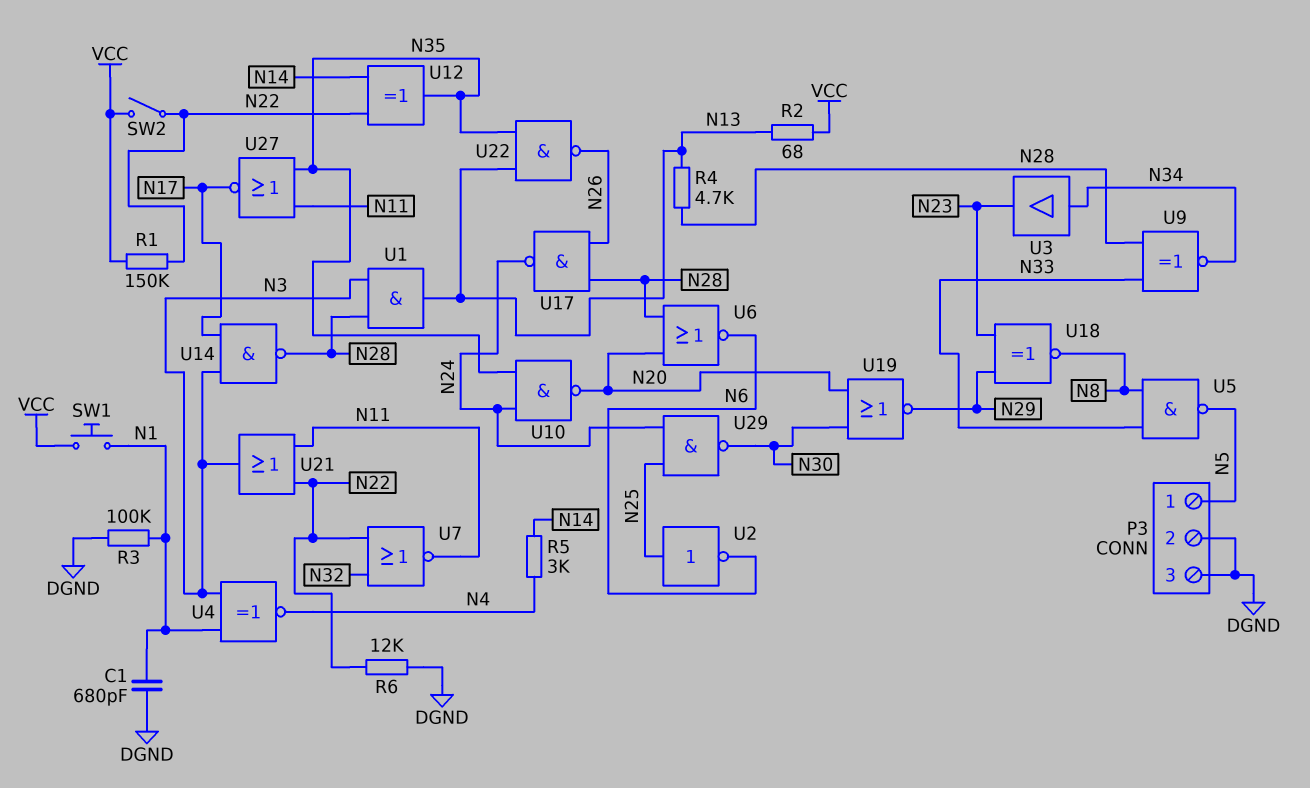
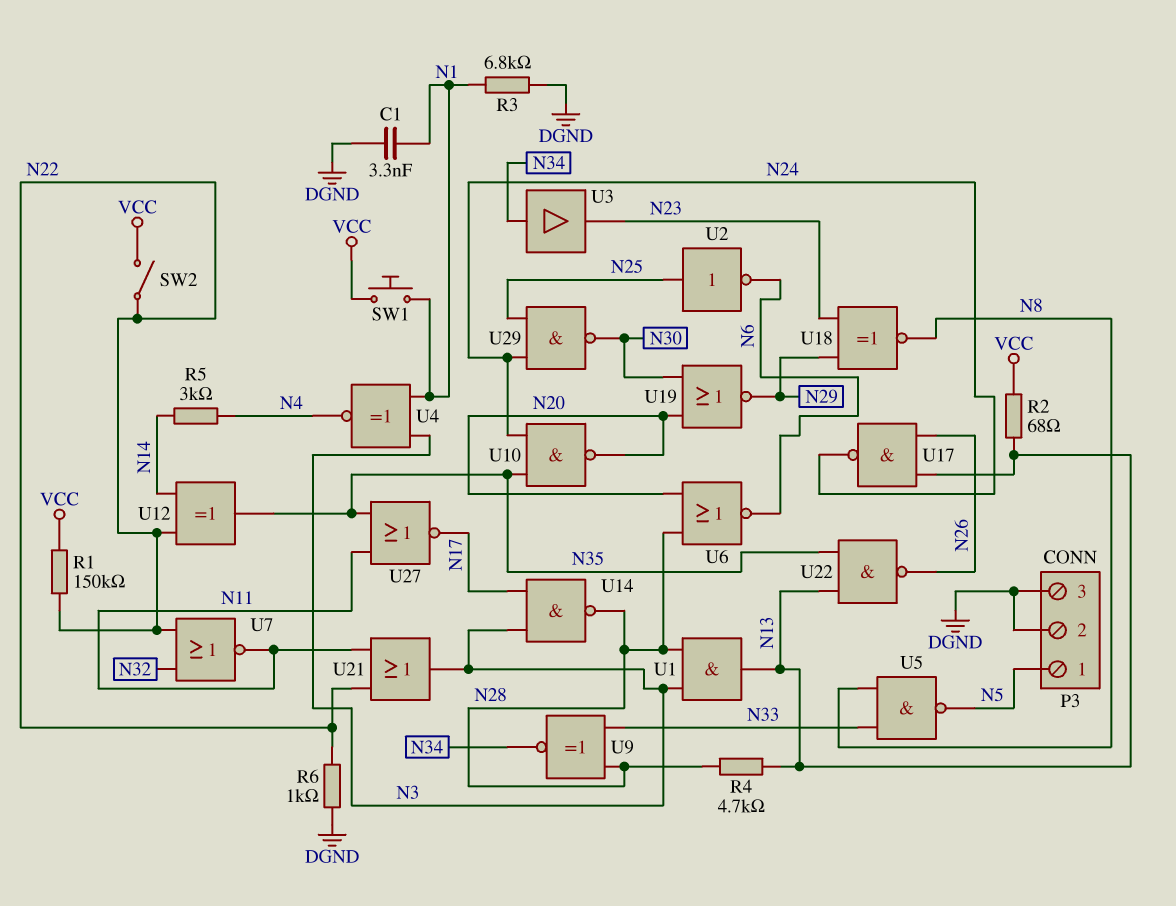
C1: 680pF (DGND, N1) -> 3.3nF (DGND, N1)
R3: 100k (DGND, N1) -> 6.8k (DGND, N1)
R6: 12k (DGND, N22) -> 1k (DGND, N22)
U17: NAND (in N26, in N28, out N24) -> NAND (in N13, in N26, out N24)

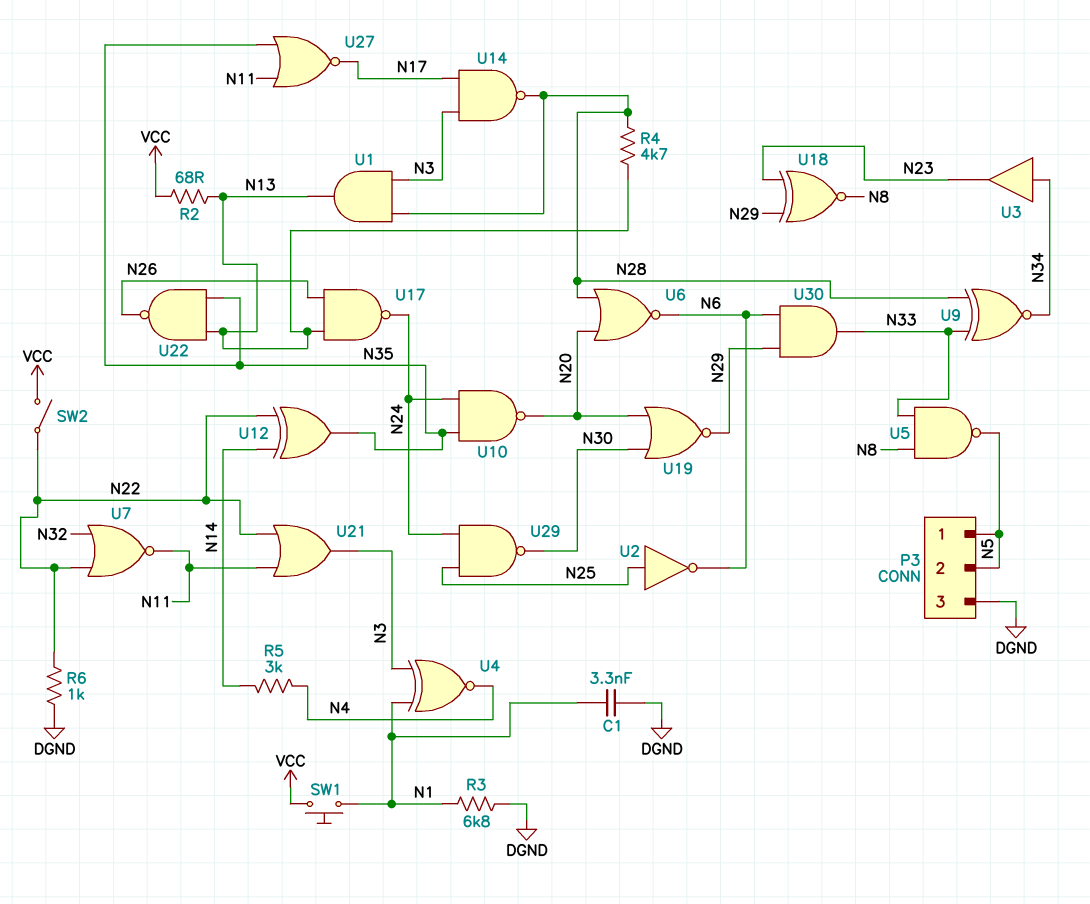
P3 pin 2: DGND -> N5
R1: 150k (N22, VCC) -> none
U30: none -> AND (in N6, in N29, out N33)

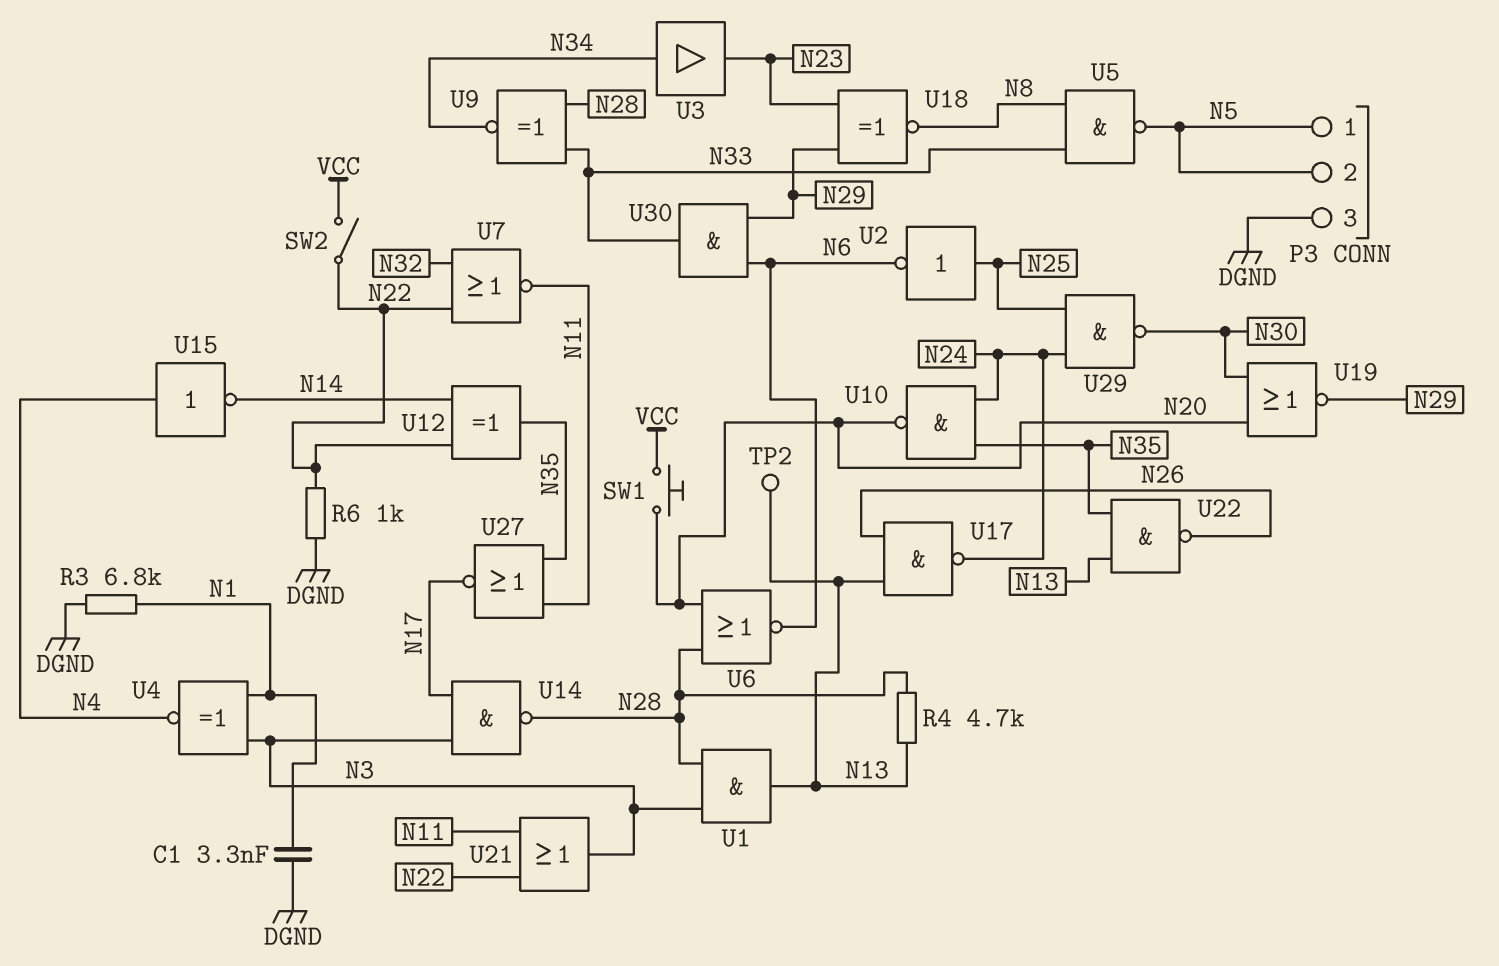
R2: 68 (N13, VCC) -> none
R5: 3k (N4, N14) -> none
SW1: button (N1, VCC) -> button (N20, VCC)
TP2: none -> test point (N13)
U15: none -> NOT (in N4, out N14)

